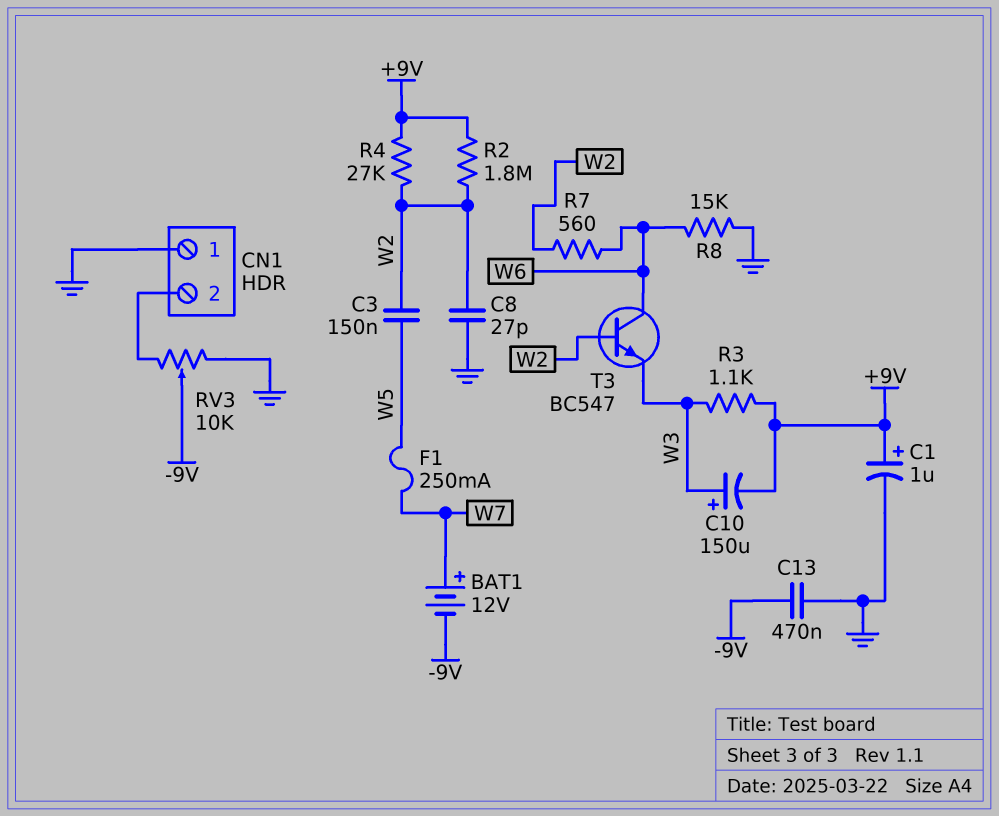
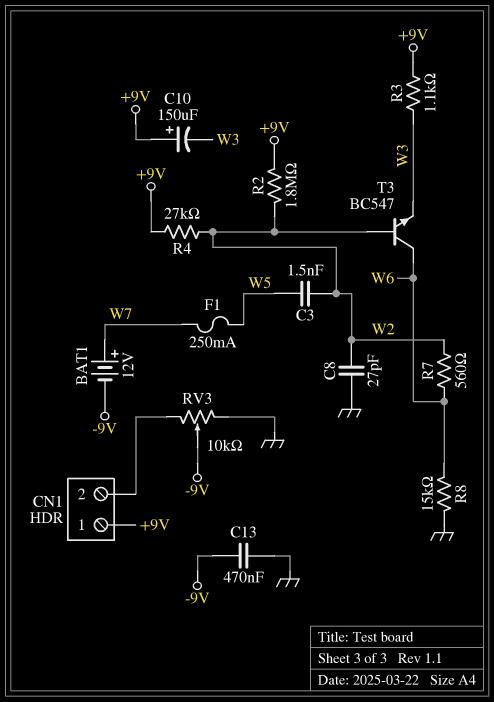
C1: 1uF (plus +9V, minus GND) -> none
C3: 150nF (W2, W5) -> 1.5nF (W2, W5)
C10: 150uF (plus W3, minus +9V) -> 150uF (plus +9V, minus W3)
CN1 pin 1: GND -> +9V

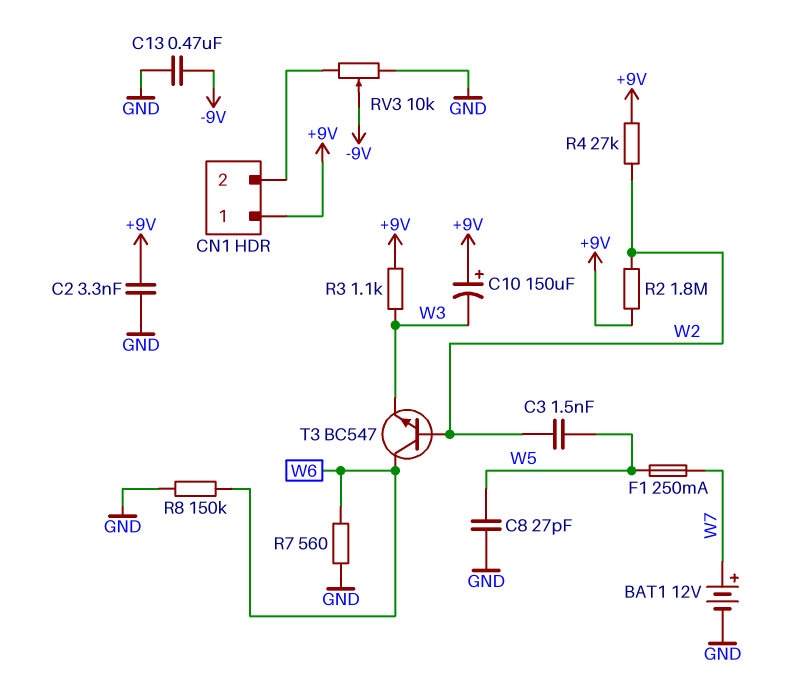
BAT1: 12V (plus W7, minus -9V) -> 12V (plus W7, minus GND)
C2: none -> 3.3nF (+9V, GND)
C8: 27pF (GND, W2) -> 27pF (GND, W5)
R7: 560 (W2, W6) -> 560 (GND, W6)
R8: 15k (GND, W6) -> 150k (GND, W6)

